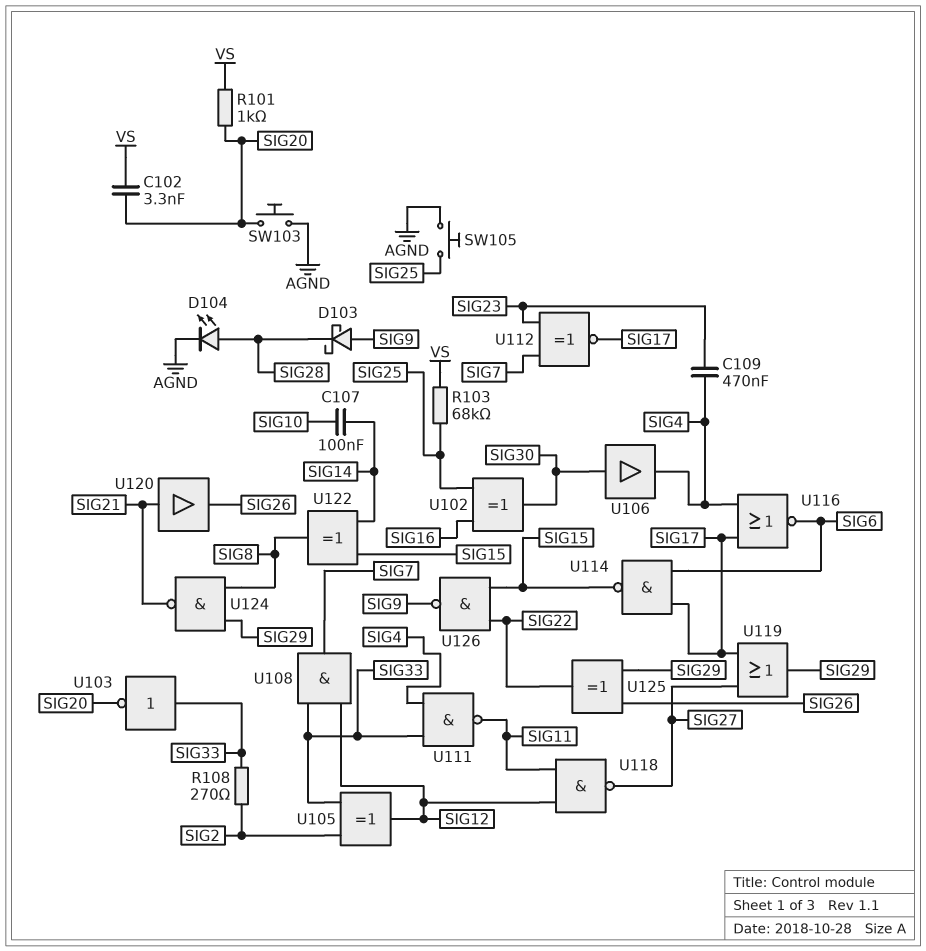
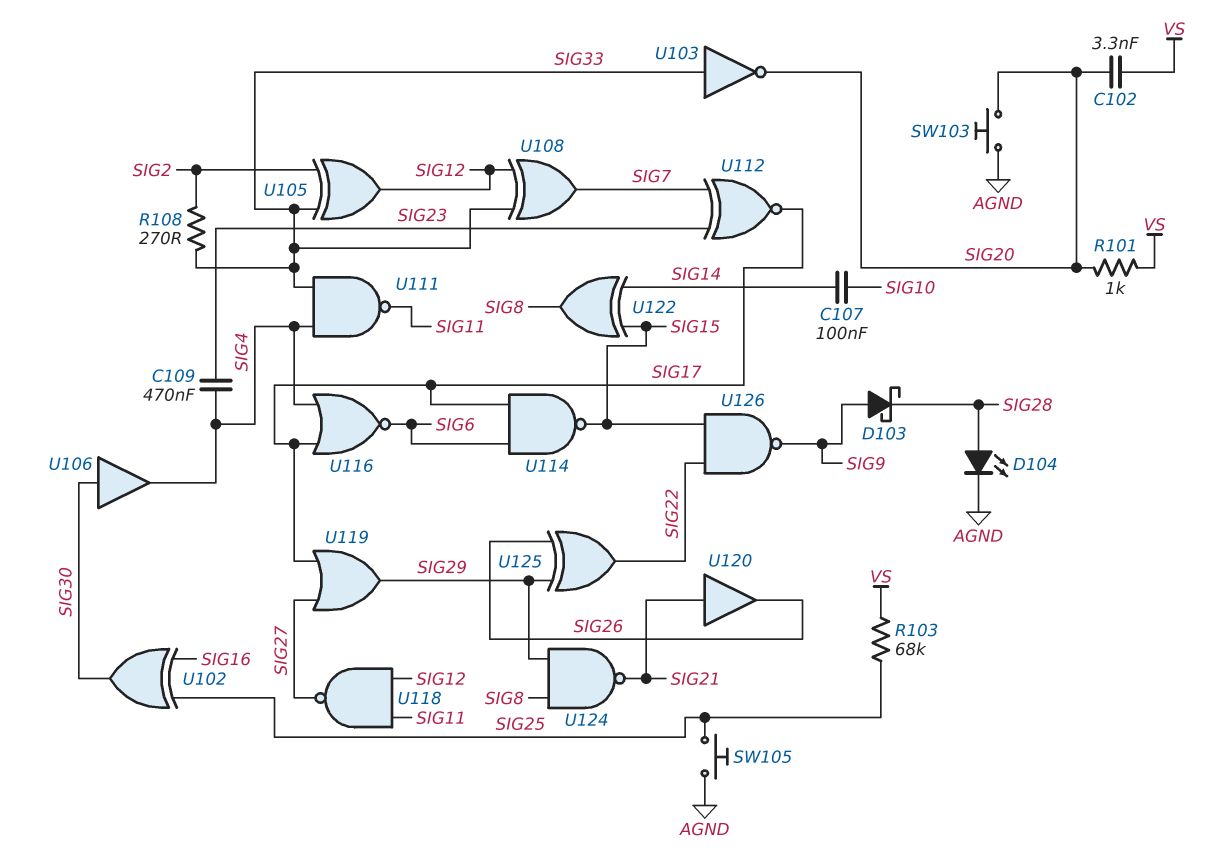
U108: AND (in SIG12, in SIG33, out SIG7) -> XOR (in SIG12, in SIG33, out SIG7)

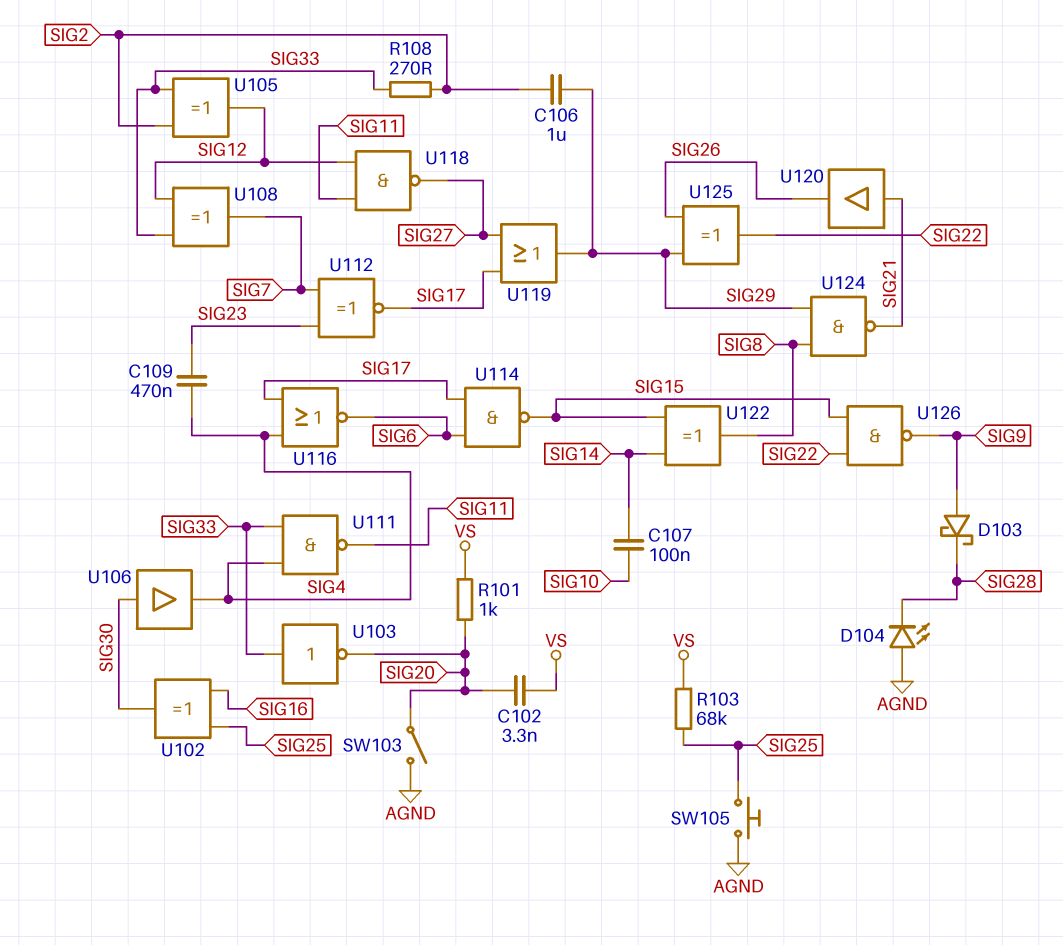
C106: none -> 1uF (SIG2, SIG29)
D104: LED (A SIG28, K AGND) -> LED (A AGND, K SIG28)
SW103: button (AGND, SIG20) -> switch (AGND, SIG20)

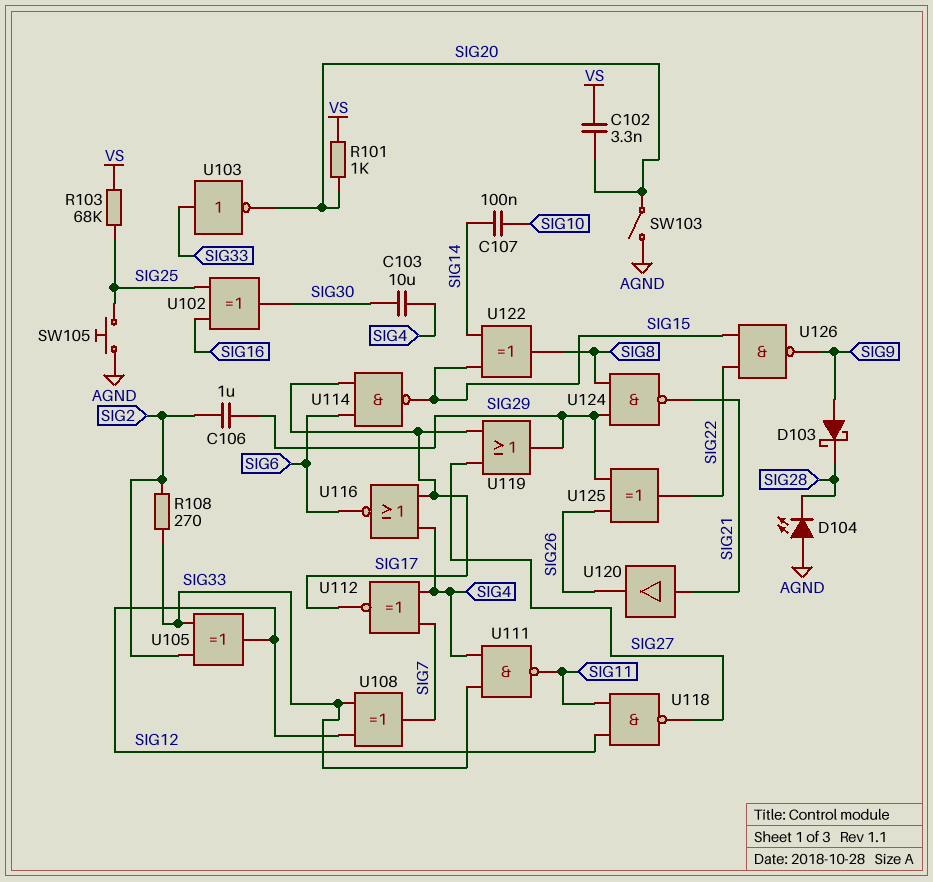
C103: none -> 10uF (SIG4, SIG30)
C109: 470nF (SIG4, SIG23) -> none
U106: buffer (in SIG30, out SIG4) -> none
U112: XNOR (in SIG7, in SIG23, out SIG17) -> XNOR (in SIG4, in SIG7, out SIG17)

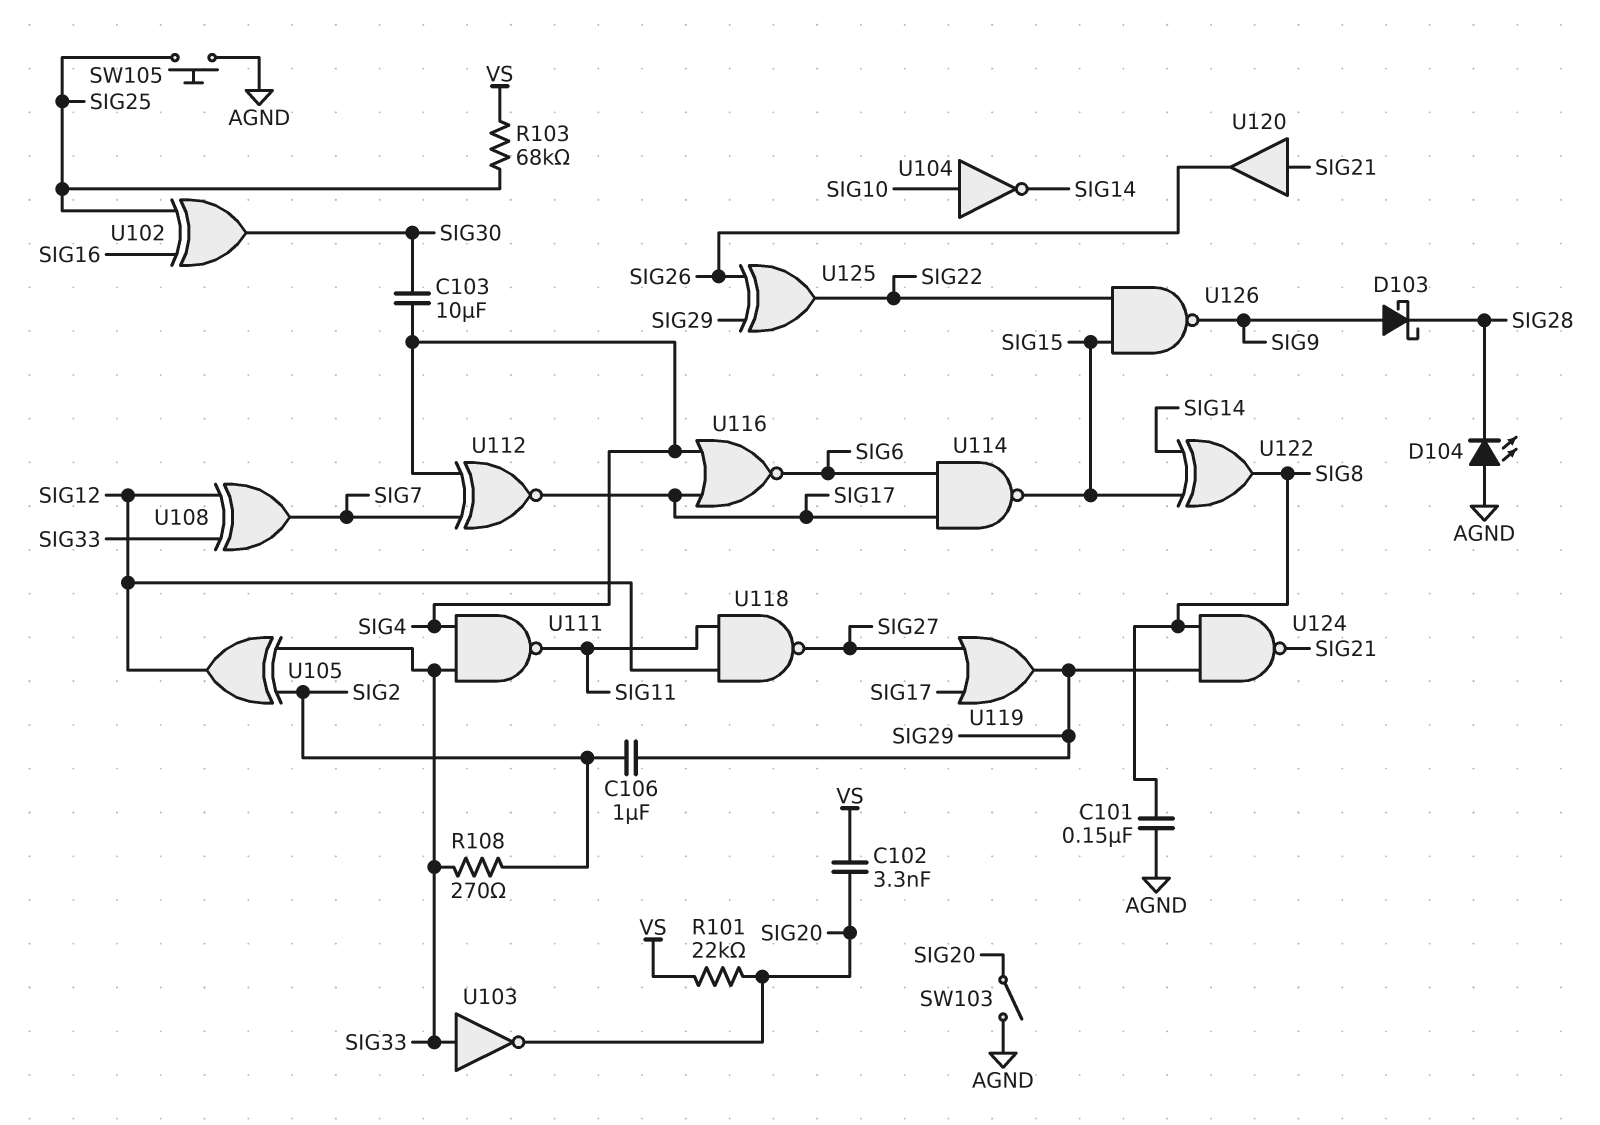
C101: none -> 150nF (AGND, SIG8)
C107: 100nF (SIG10, SIG14) -> none
R101: 1k (SIG20, VS) -> 22k (SIG20, VS)
U104: none -> NOT (in SIG10, out SIG14)

